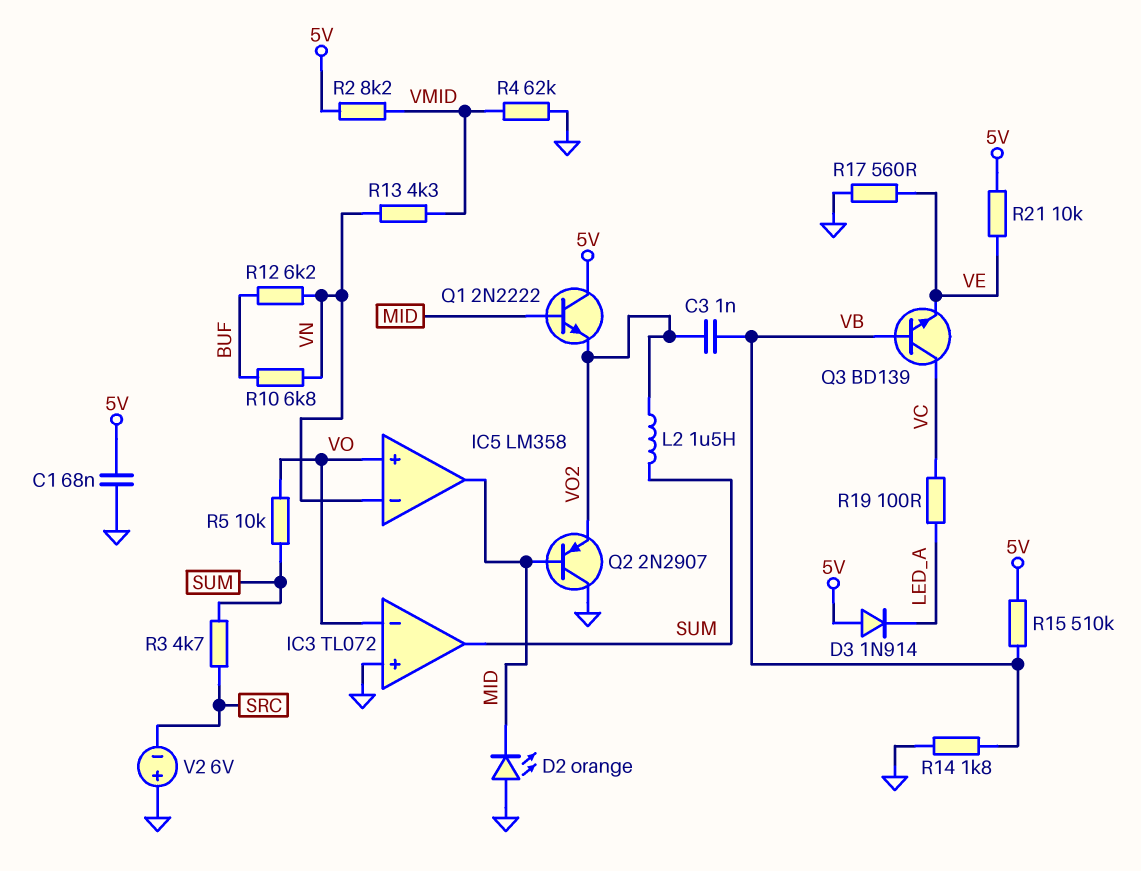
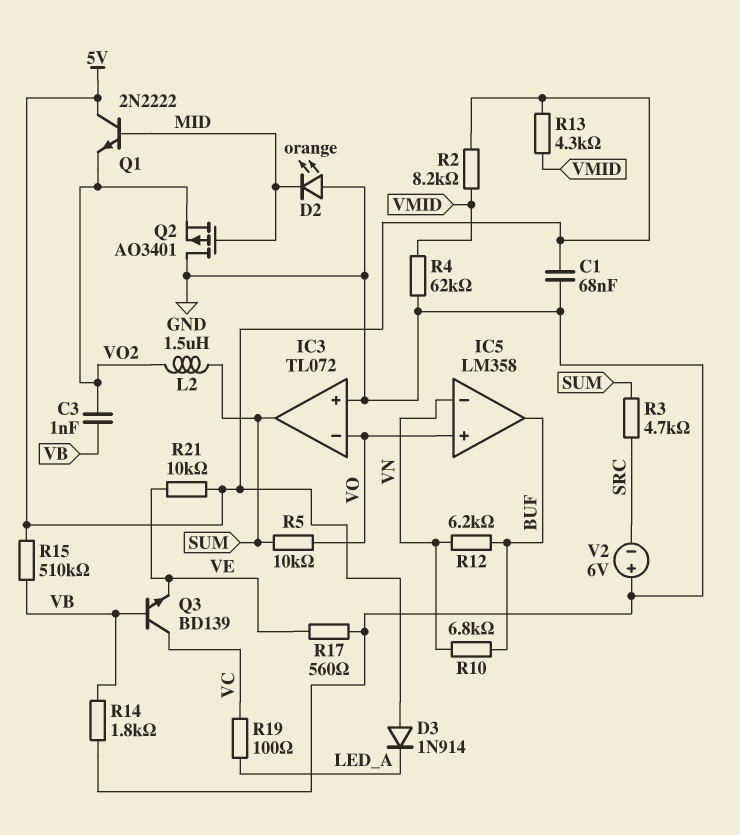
IC5 pin out: MID -> BUF
Q2: PNP 2N2907 (B MID, C GND, E VO2) -> PMOS AO3401 (G MID, D GND, S VO2)
R13: 4.3k (VMID, VN) -> 4.3k (5V, VMID)

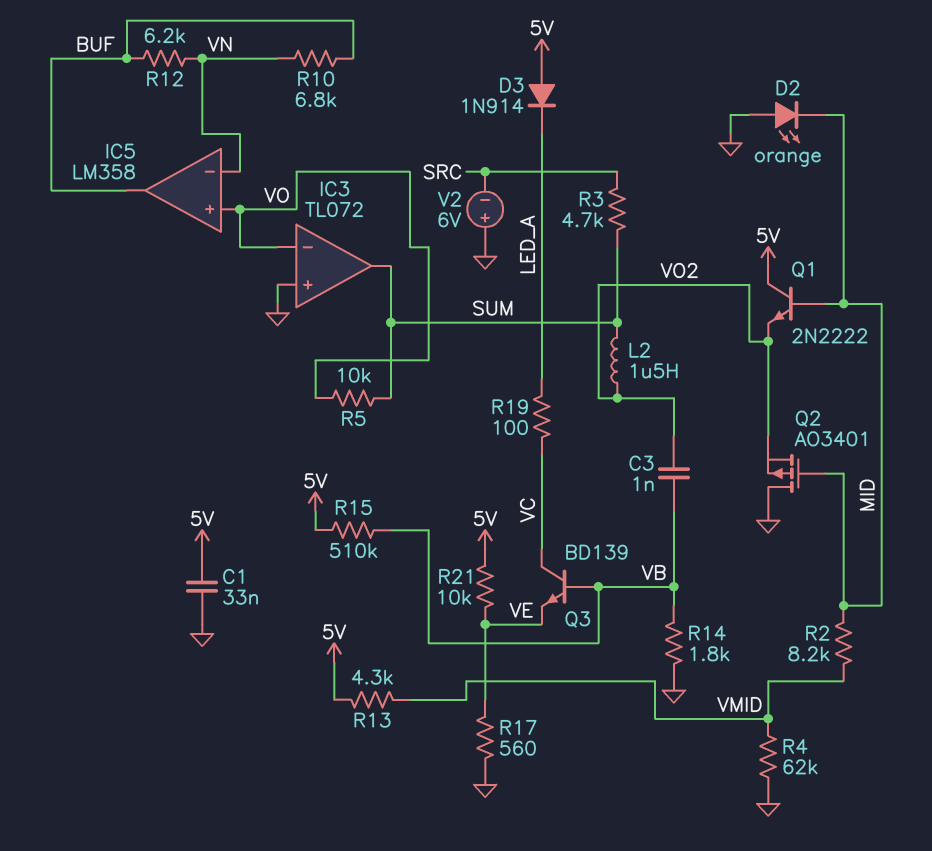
C1: 68nF (5V, GND) -> 33nF (5V, GND)
R2: 8.2k (5V, VMID) -> 8.2k (MID, VMID)

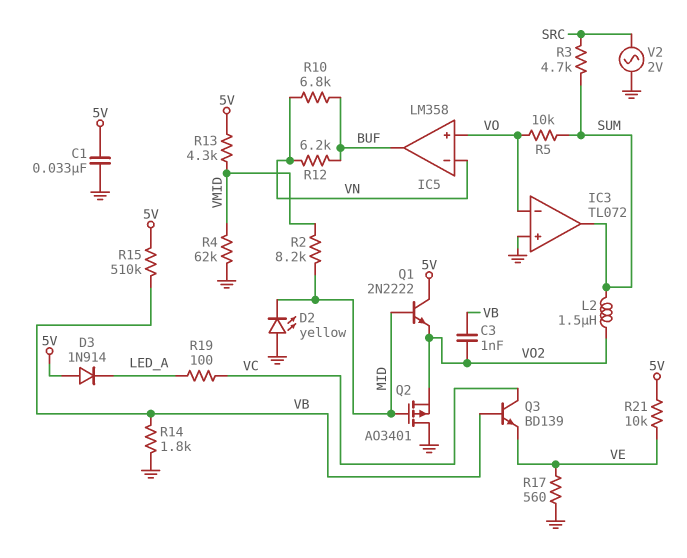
D2: LED orange (A GND, K MID) -> LED yellow (A GND, K MID)
V2: 6V (plus GND, minus SRC) -> AC 2V (GND, SRC)

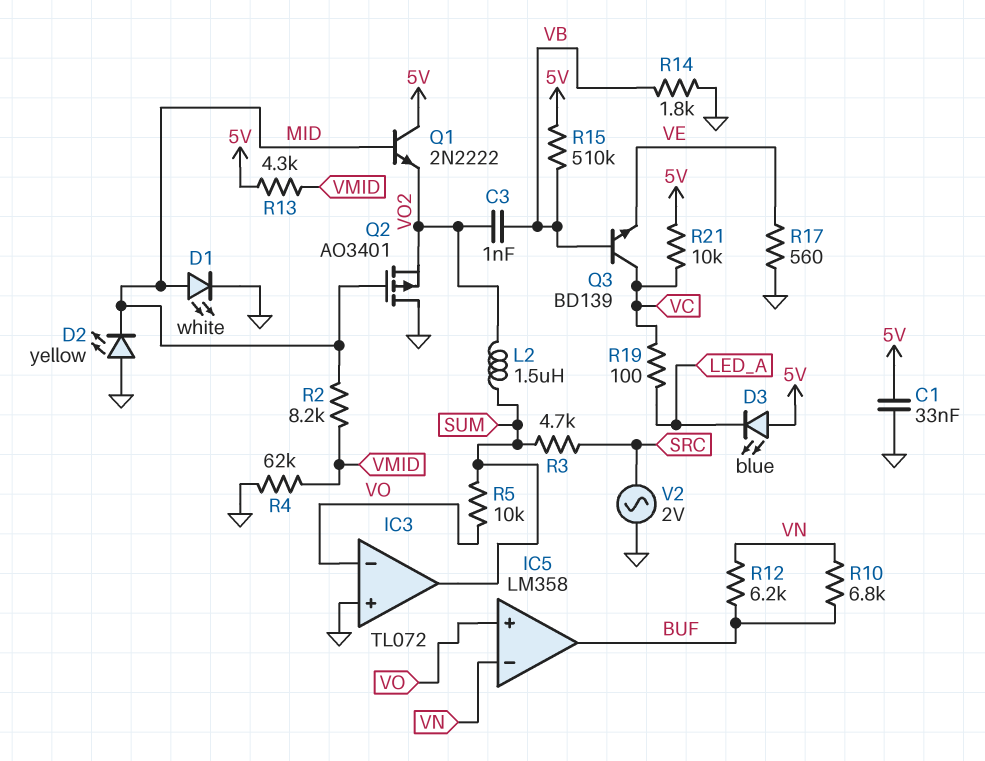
D1: none -> LED white (A MID, K GND)
D3: diode 1N914 (A 5V, K LED_A) -> LED blue (A 5V, K LED_A)
R21: 10k (5V, VE) -> 10k (5V, VC)

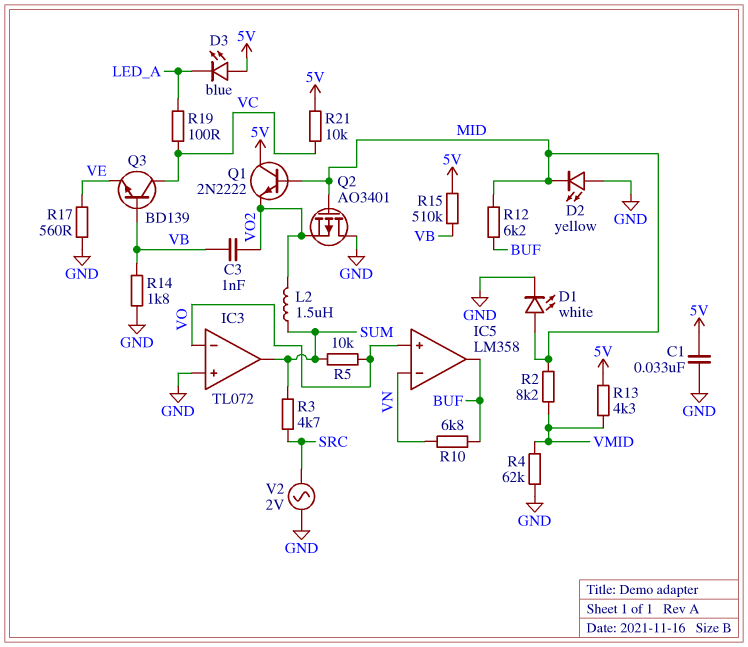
R12: 6.2k (BUF, VN) -> 6.2k (BUF, MID)

